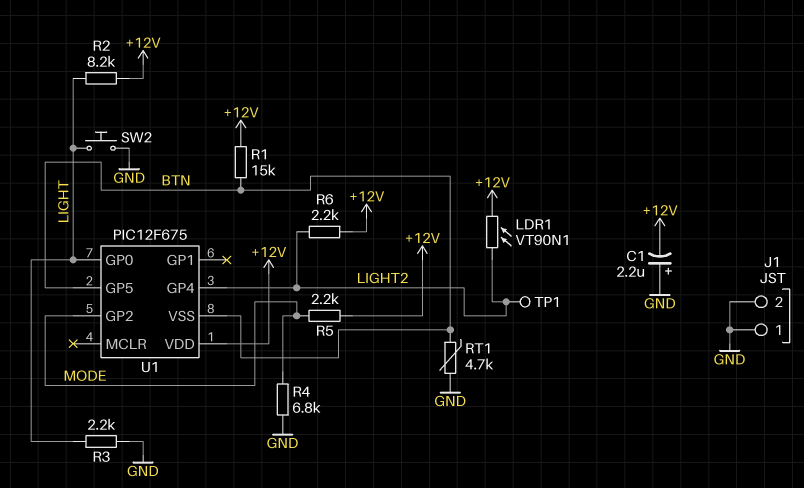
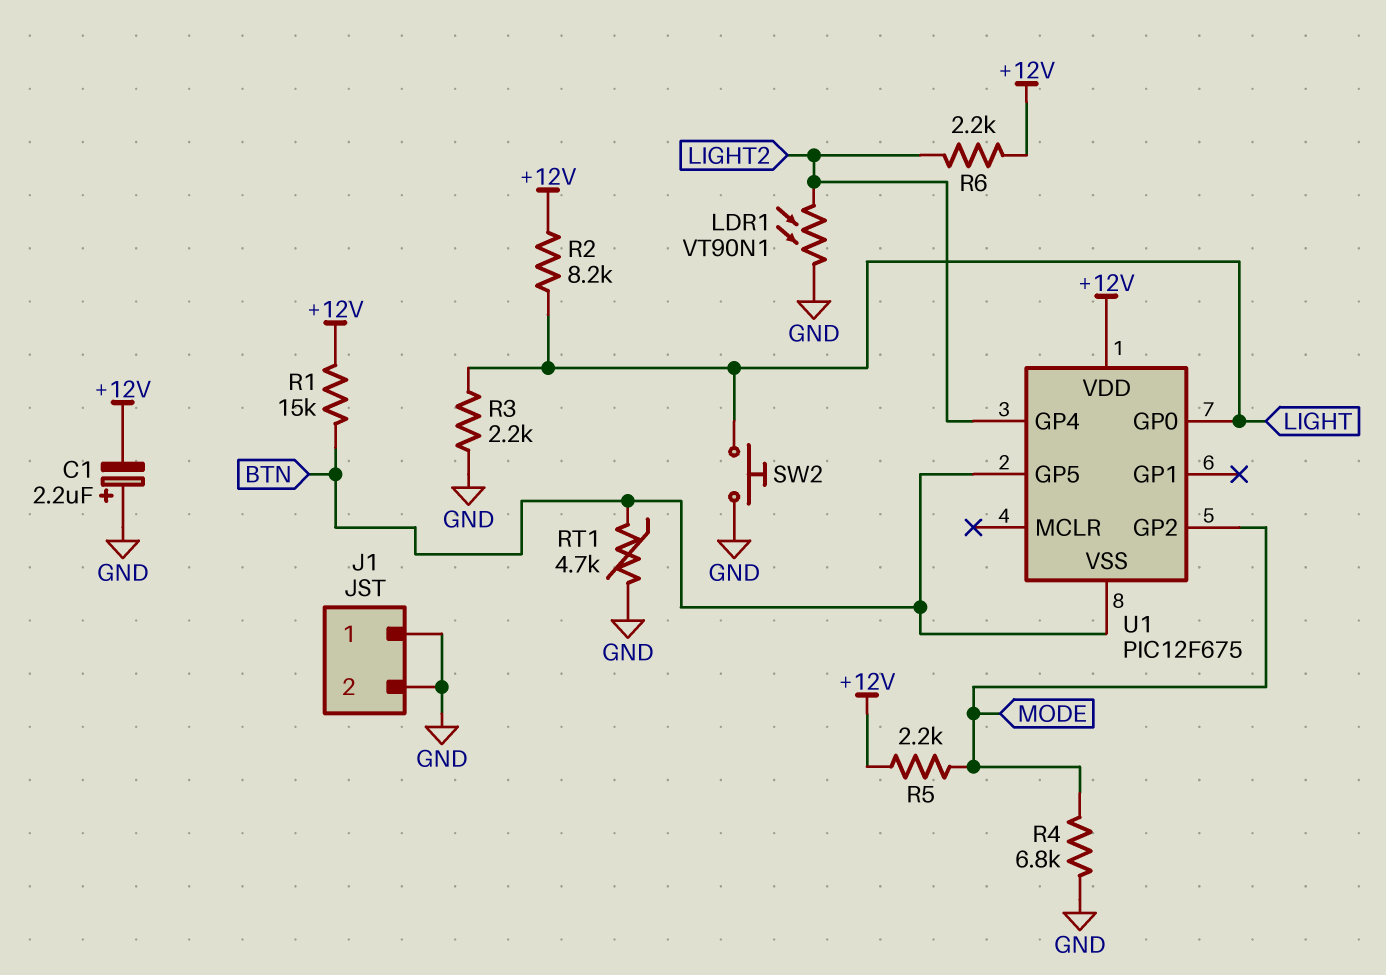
LDR1: VT90N1 (+12V, LIGHT2) -> VT90N1 (GND, LIGHT2)
TP1: test point (LIGHT2) -> none

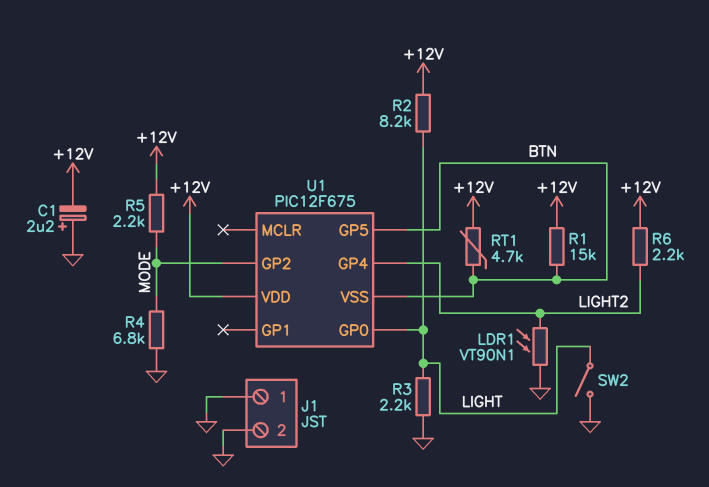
RT1: 4.7k (BTN, GND) -> 4.7k (+12V, BTN)
SW2: button (GND, LIGHT) -> switch (GND, LIGHT)

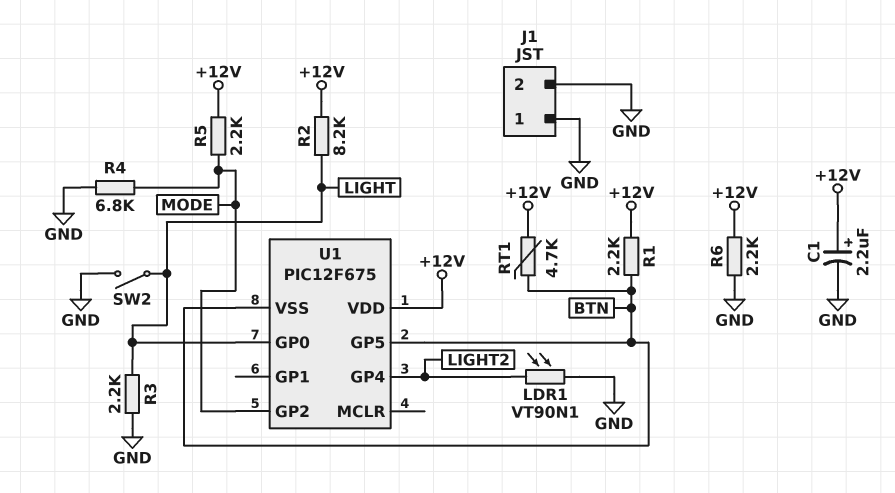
C1: 2.2uF (plus GND, minus +12V) -> 2.2uF (plus +12V, minus GND)
R1: 15k (+12V, BTN) -> 2.2k (+12V, BTN)
R6: 2.2k (+12V, LIGHT2) -> 2.2k (+12V, GND)

